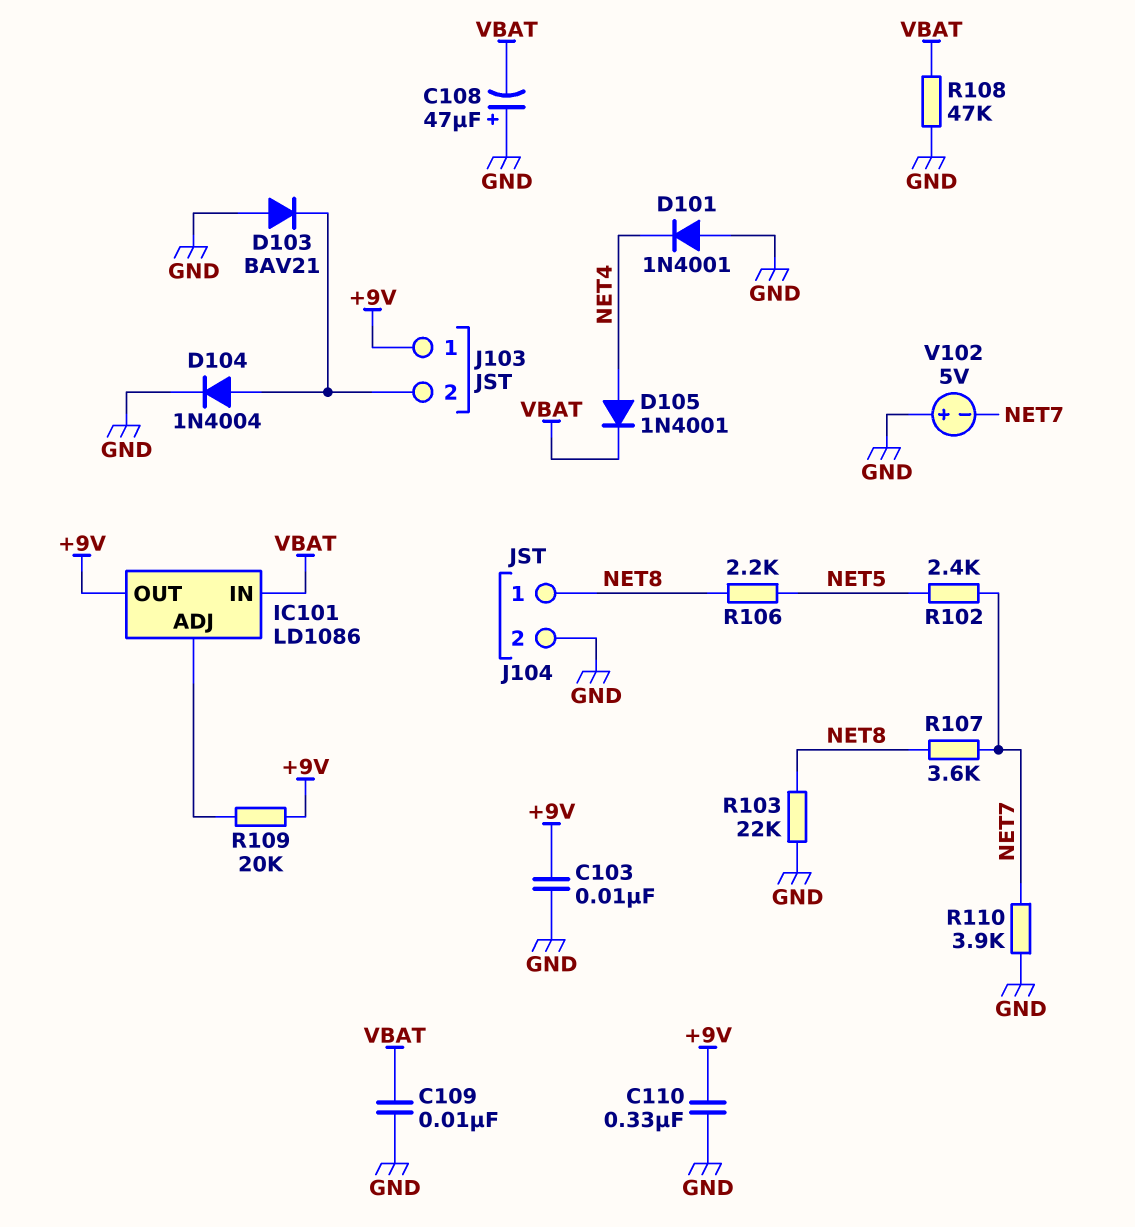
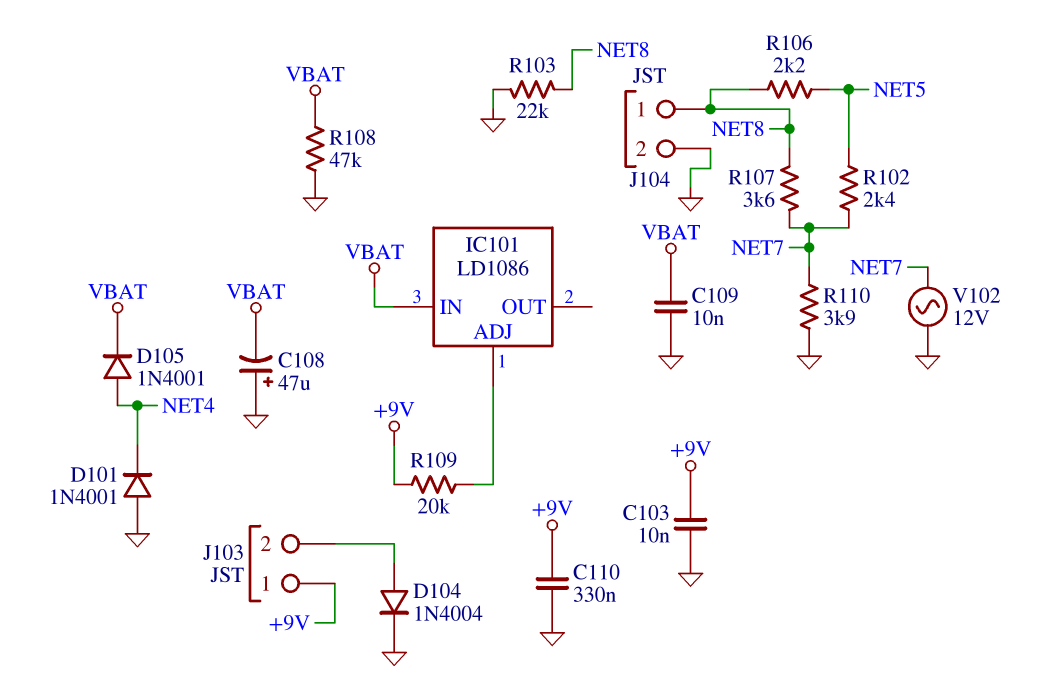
D103: diode BAV21 (A GND, K J103/2) -> none
IC101 pin OUT: +9V -> none
V102: 5V (plus GND, minus NET7) -> AC 12V (GND, NET7)

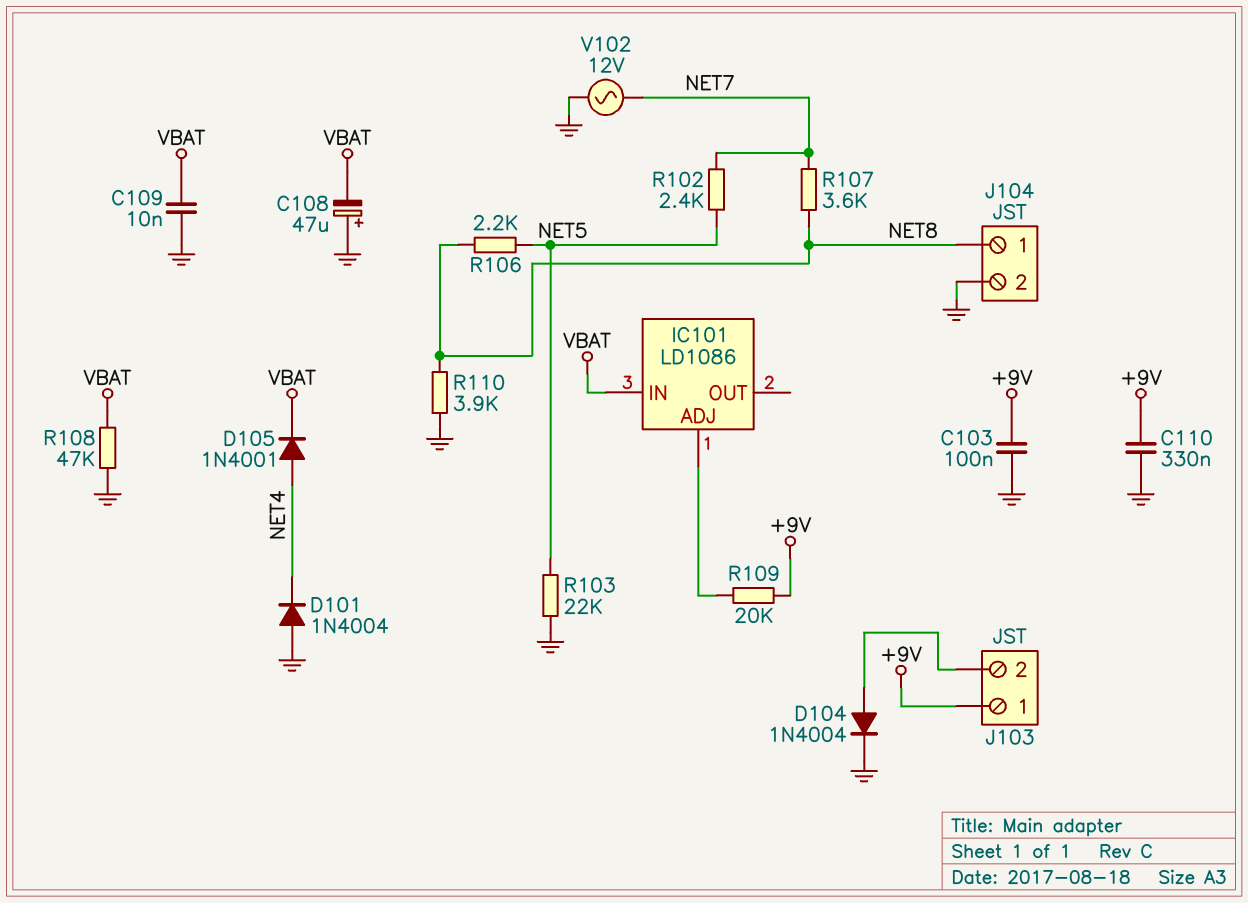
C103: 10nF (+9V, GND) -> 100nF (+9V, GND)
D101: diode 1N4001 (A GND, K NET4) -> diode 1N4004 (A GND, K NET4)
R103: 22k (GND, NET8) -> 22k (GND, NET5)
R110: 3.9k (GND, NET7) -> 3.9k (GND, NET8)

